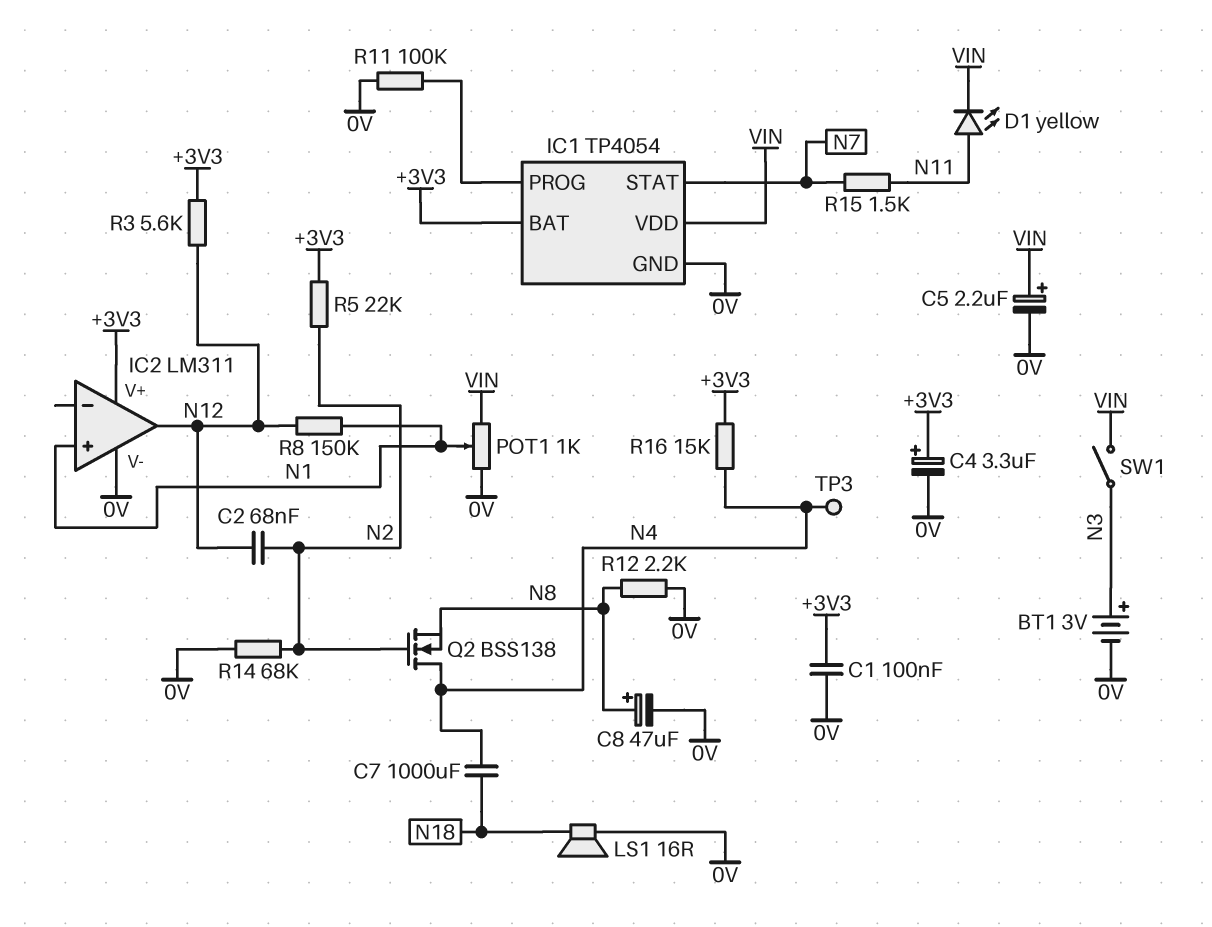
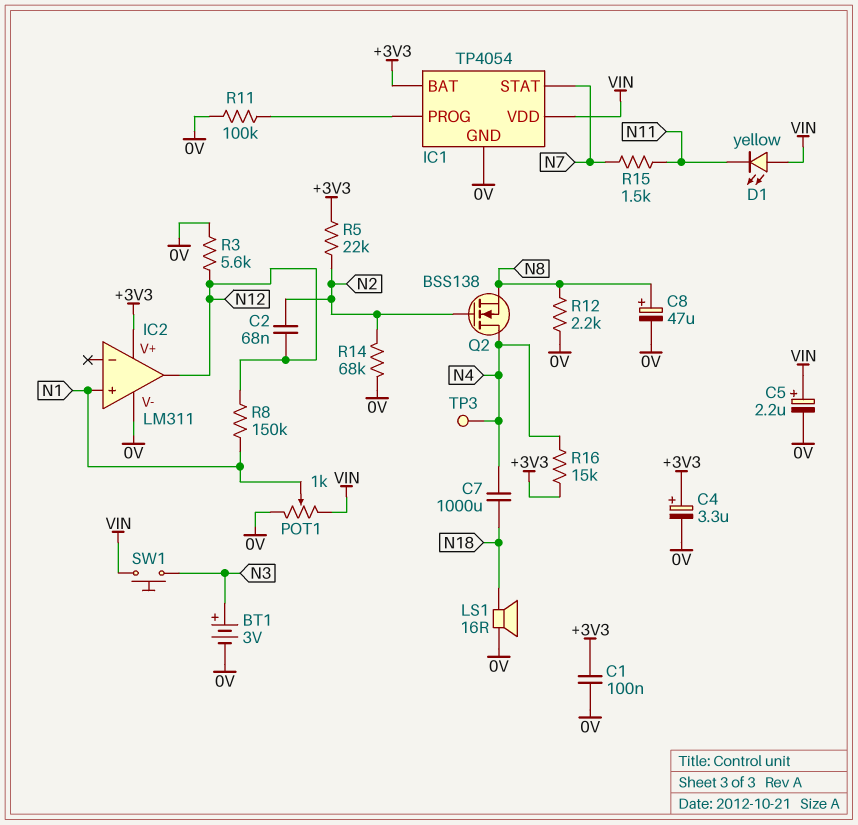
D1: LED yellow (A N11, K VIN) -> LED yellow (A VIN, K N11)
R3: 5.6k (+3V3, N12) -> 5.6k (0V, N12)
SW1: switch (N3, VIN) -> button (N3, VIN)

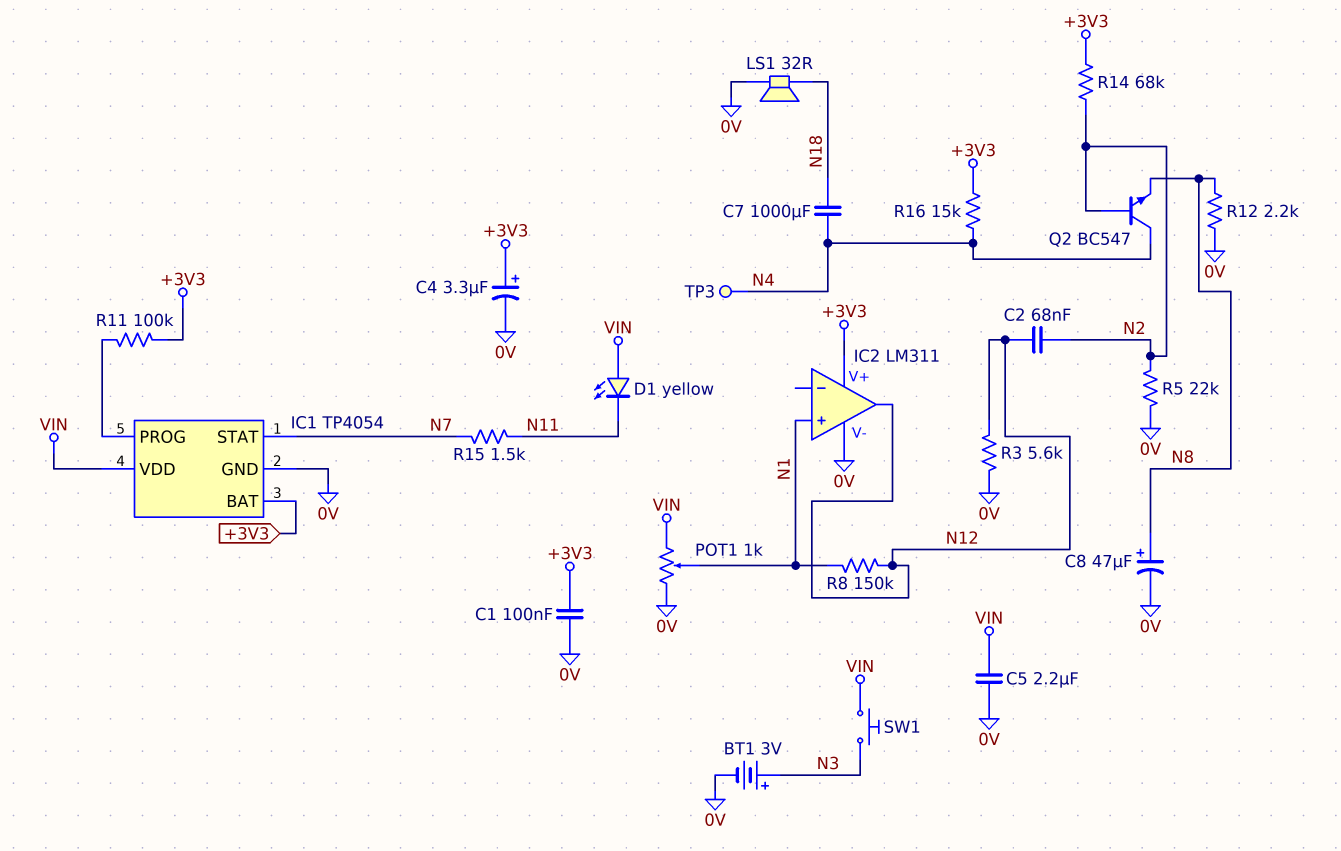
C5: 2.2uF (plus VIN, minus 0V) -> 2.2uF (0V, VIN)
LS1: speaker 16R (0V, N18) -> speaker 32R (0V, N18)
Q2: NMOS BSS138 (G N2, D N4, S N8) -> NPN BC547 (B N2, C N4, E N8)
R5: 22k (+3V3, N2) -> 22k (0V, N2)
R11: 100k (0V, IC1/PROG) -> 100k (+3V3, IC1/PROG)
R14: 68k (0V, N2) -> 68k (+3V3, N2)

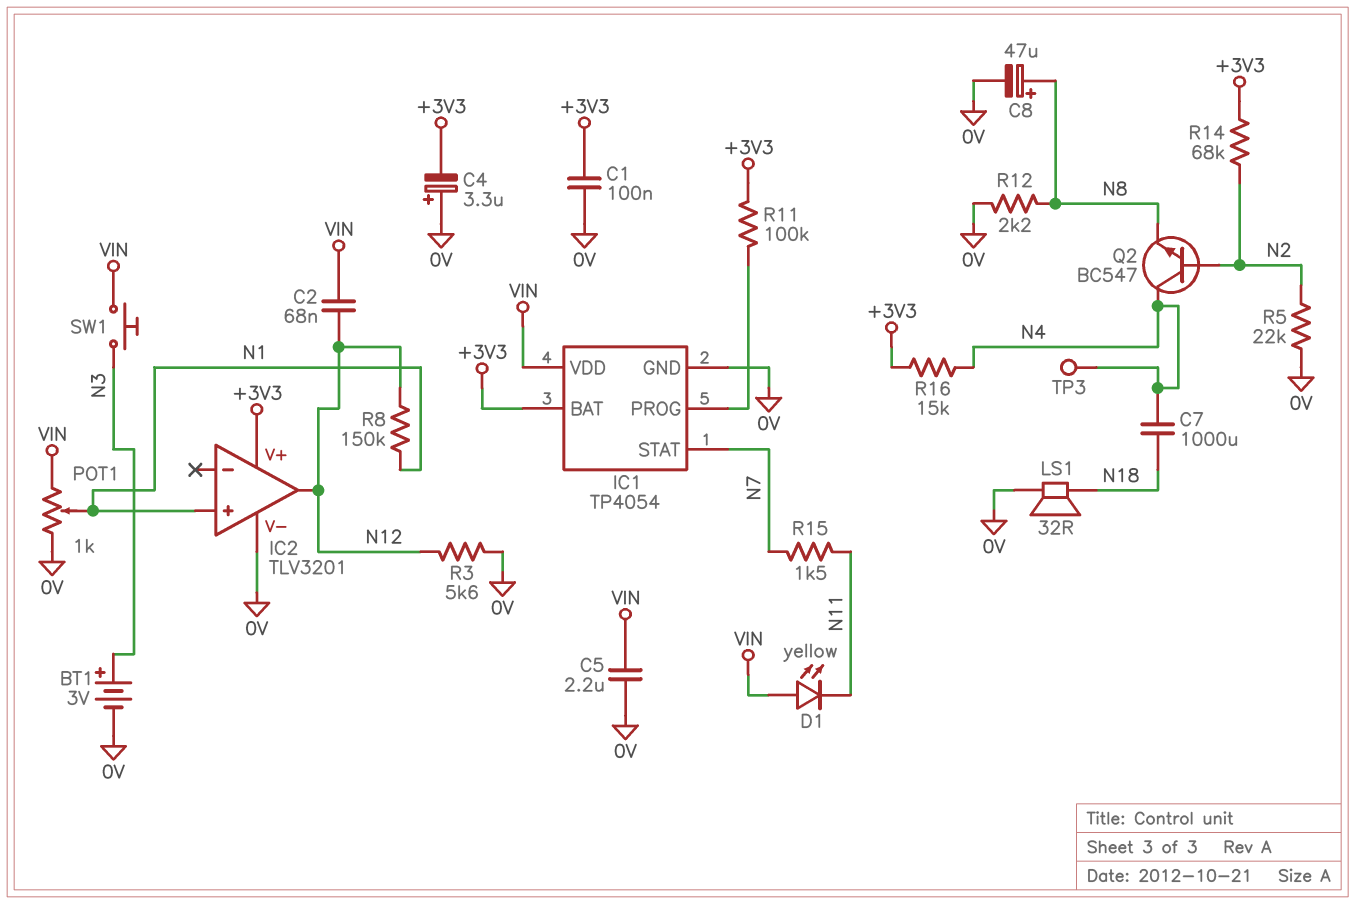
C2: 68nF (N2, N12) -> 68nF (N12, VIN)
C4: 3.3uF (plus +3V3, minus 0V) -> 3.3uF (plus 0V, minus +3V3)
IC2: LM311 -> TLV3201

